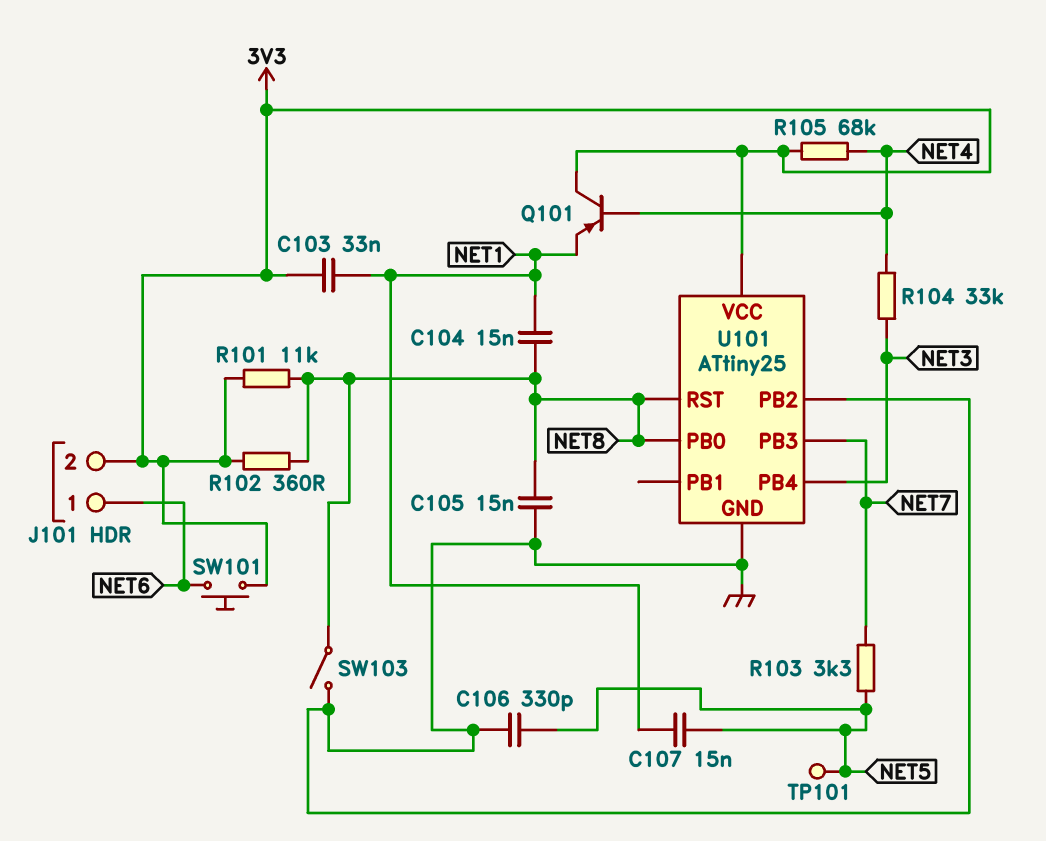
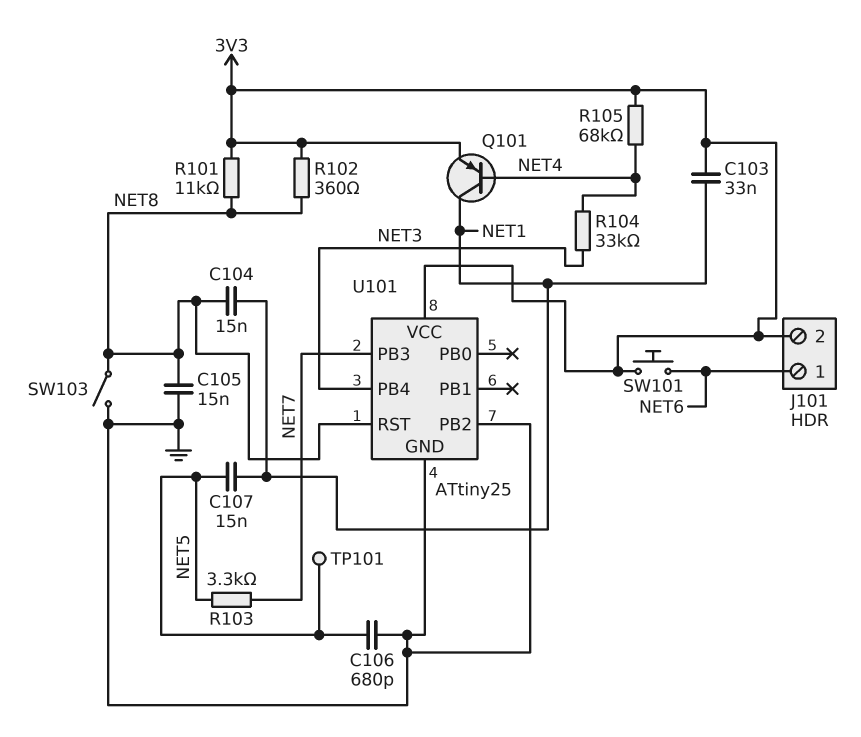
C106: 330pF (GND, NET5) -> 680pF (GND, NET5)
Q101: PNP (B NET4, C 3V3, E NET1) -> PNP (B NET4, C NET1, E 3V3)
U101 pin PB0: NET8 -> none

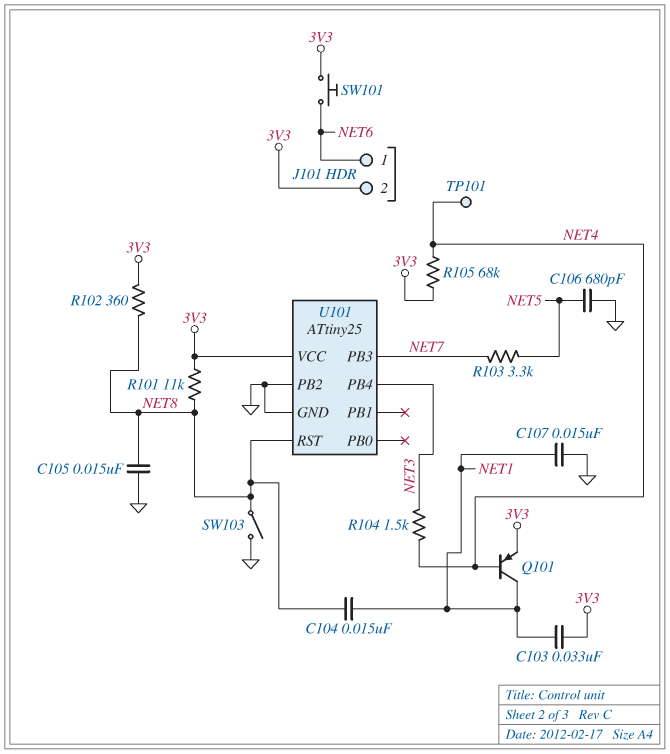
C107: 15nF (NET1, NET5) -> 15nF (GND, NET1)
R104: 33k (NET3, NET4) -> 1.5k (NET3, NET4)
TP101: test point (NET5) -> test point (NET4)

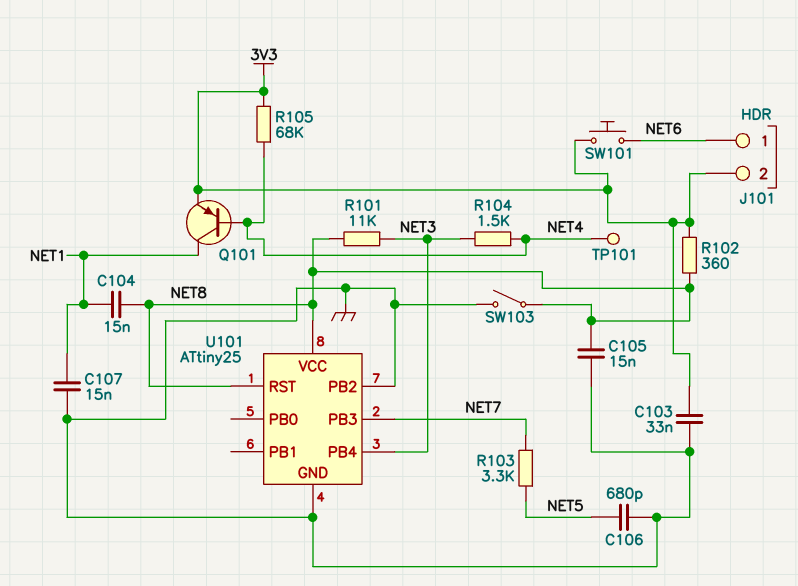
C103: 33nF (3V3, NET1) -> 33nF (3V3, GND)
R101: 11k (3V3, NET8) -> 11k (NET3, NET8)
U101 pin VCC: 3V3 -> NET8

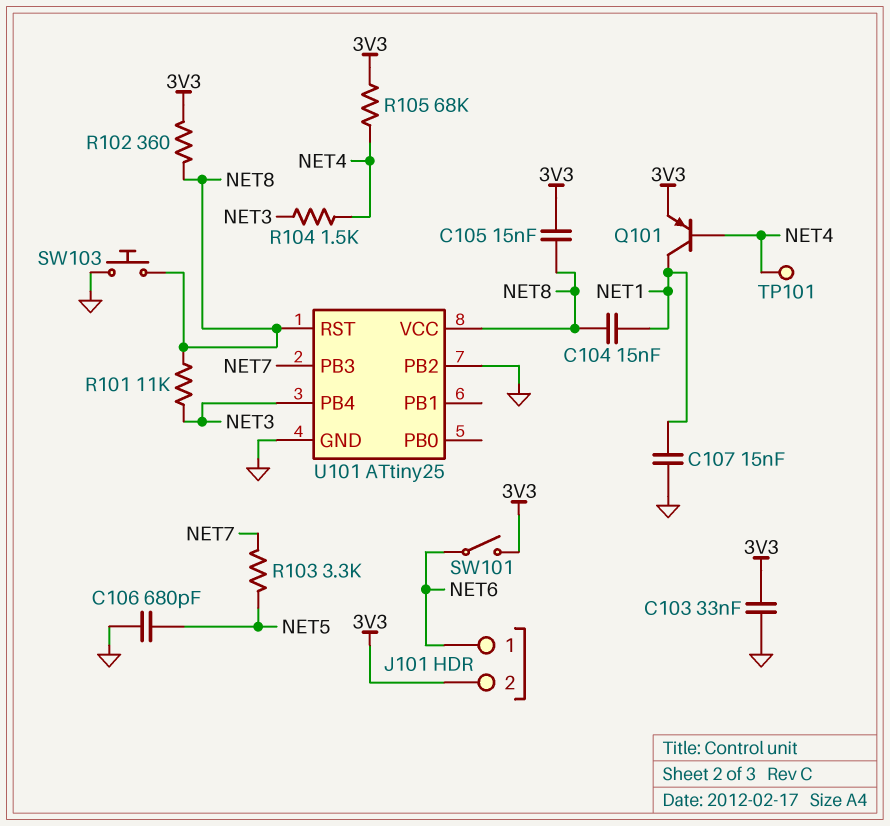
C105: 15nF (GND, NET8) -> 15nF (3V3, NET8)
SW101: button (3V3, NET6) -> switch (3V3, NET6)
SW103: switch (GND, NET8) -> button (GND, NET8)

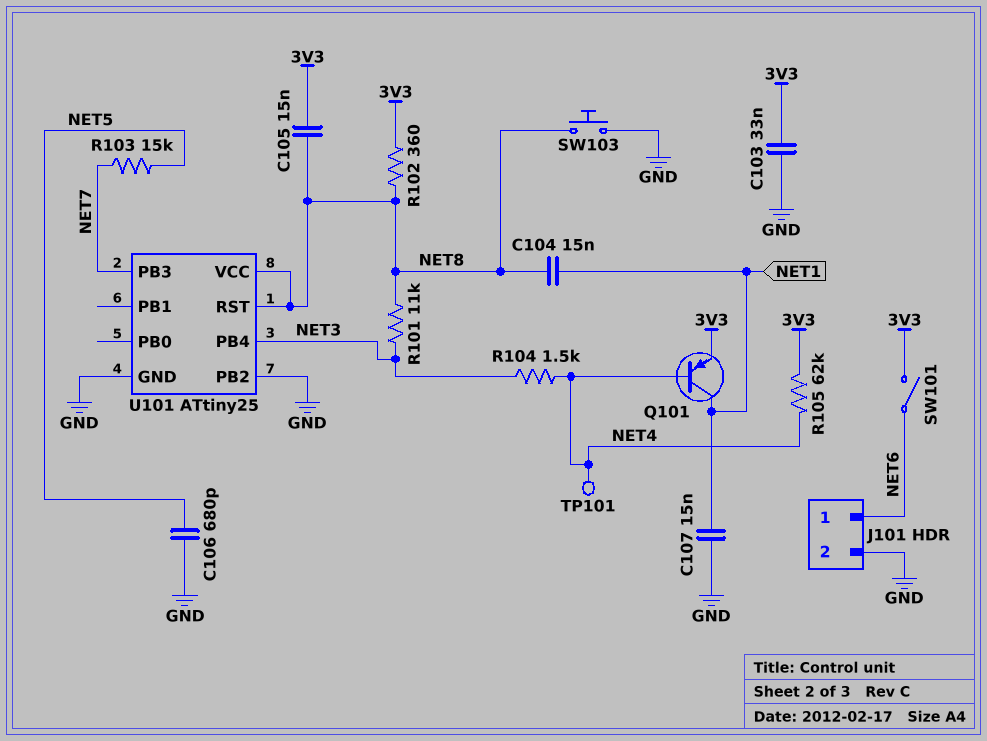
J101 pin 2: 3V3 -> GND
R103: 3.3k (NET5, NET7) -> 15k (NET5, NET7)
R105: 68k (3V3, NET4) -> 62k (3V3, NET4)

